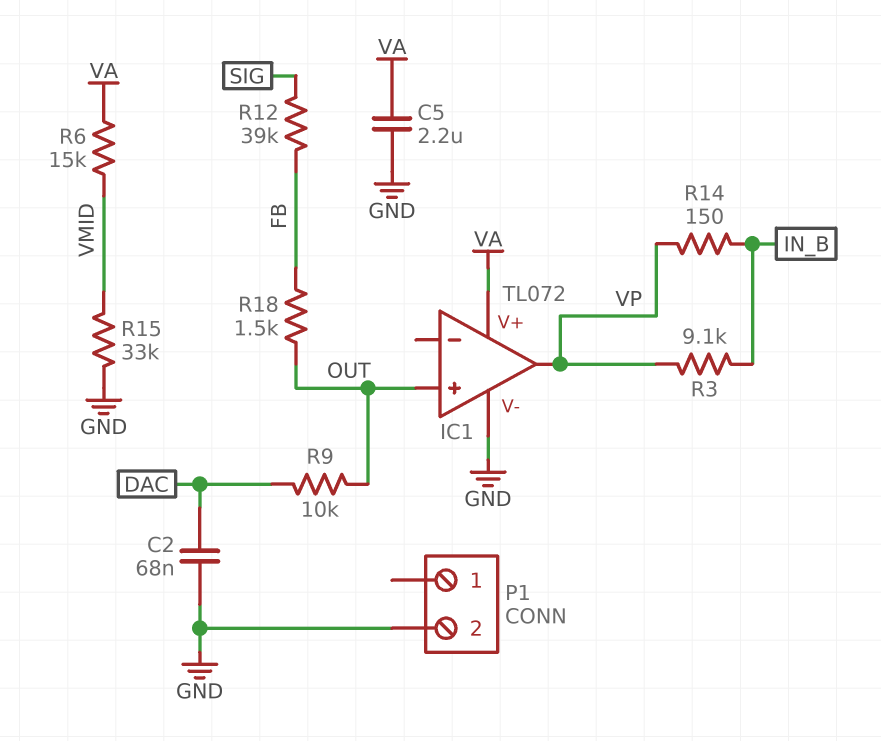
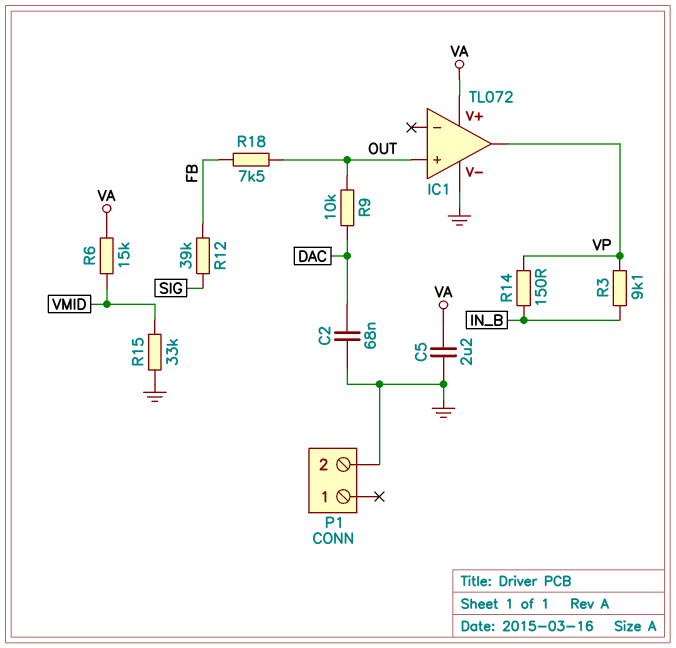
R18: 1.5k (FB, OUT) -> 7.5k (FB, OUT)

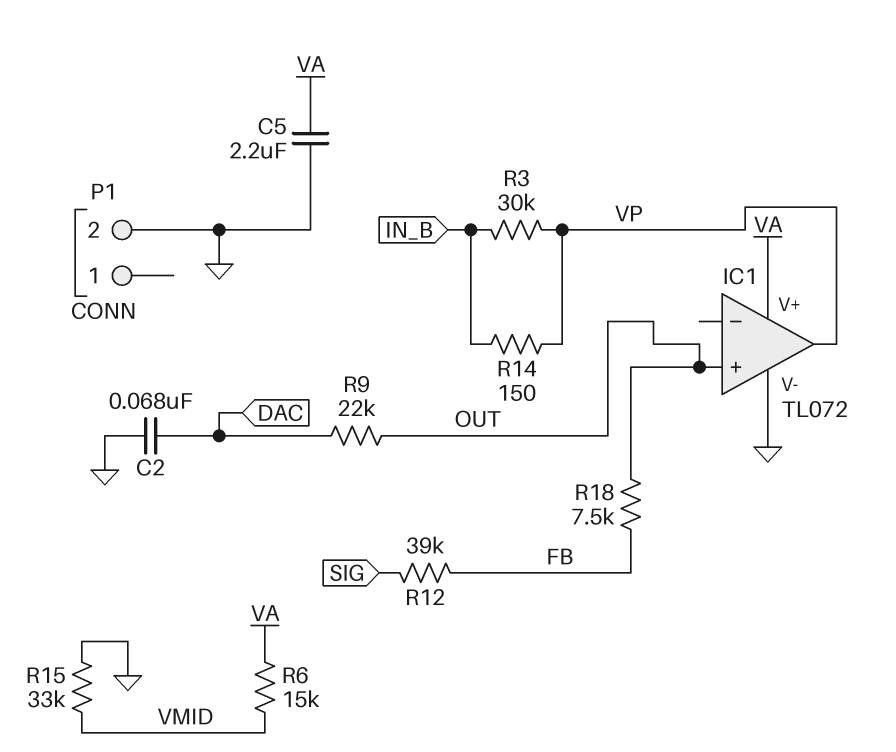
R3: 9.1k (IN_B, VP) -> 30k (IN_B, VP)
R9: 10k (DAC, OUT) -> 22k (DAC, OUT)

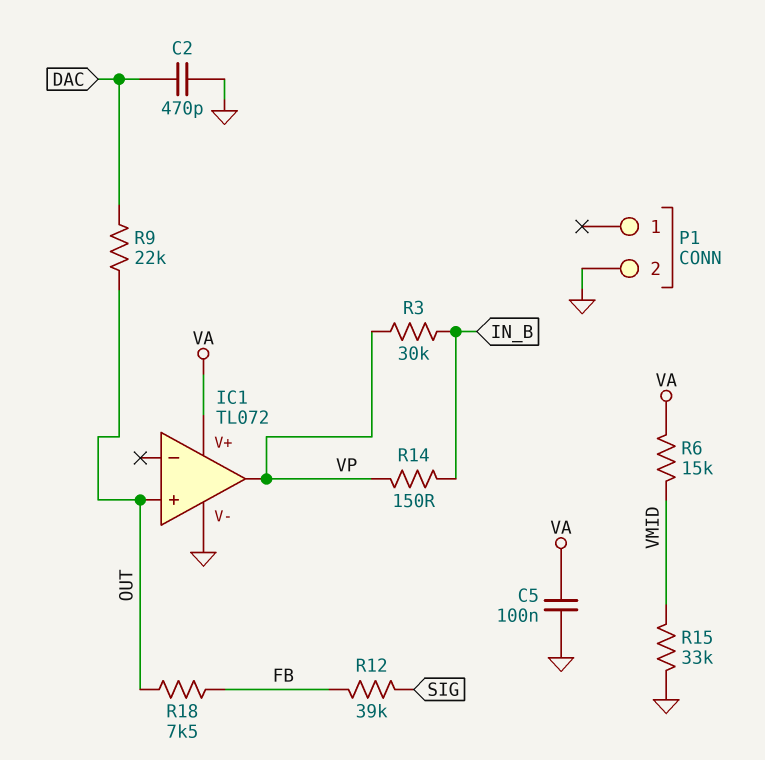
C2: 68nF (DAC, GND) -> 470pF (DAC, GND)
C5: 2.2uF (GND, VA) -> 100nF (GND, VA)

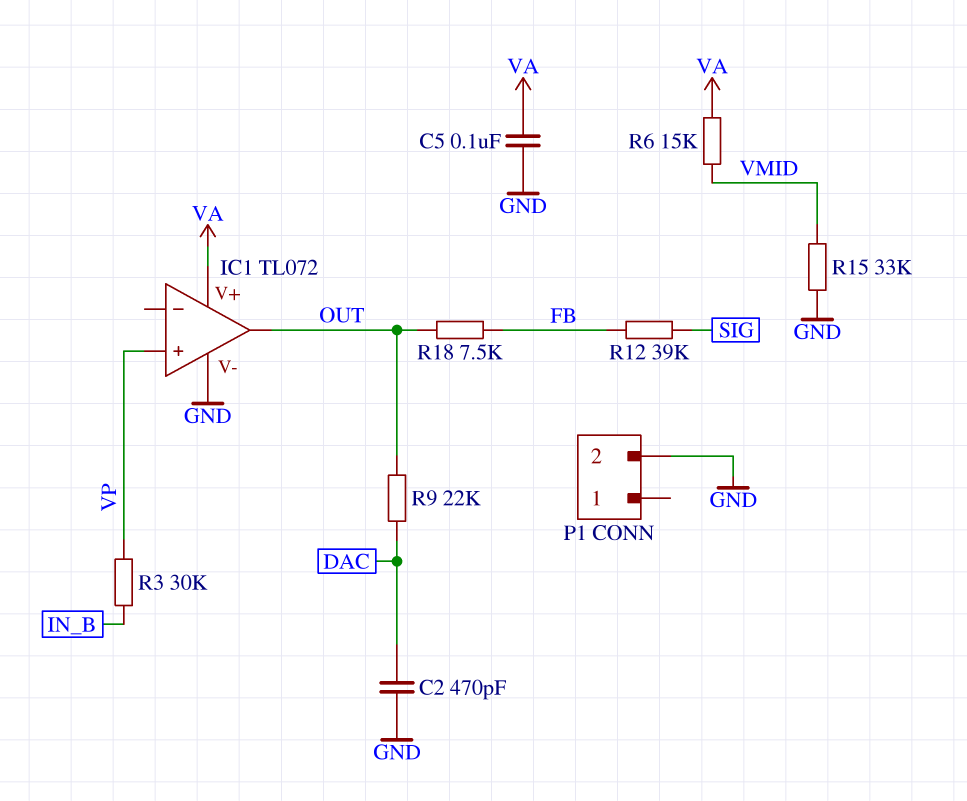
IC1 pin in+: OUT -> VP
IC1 pin out: VP -> OUT
R14: 150 (IN_B, VP) -> none

